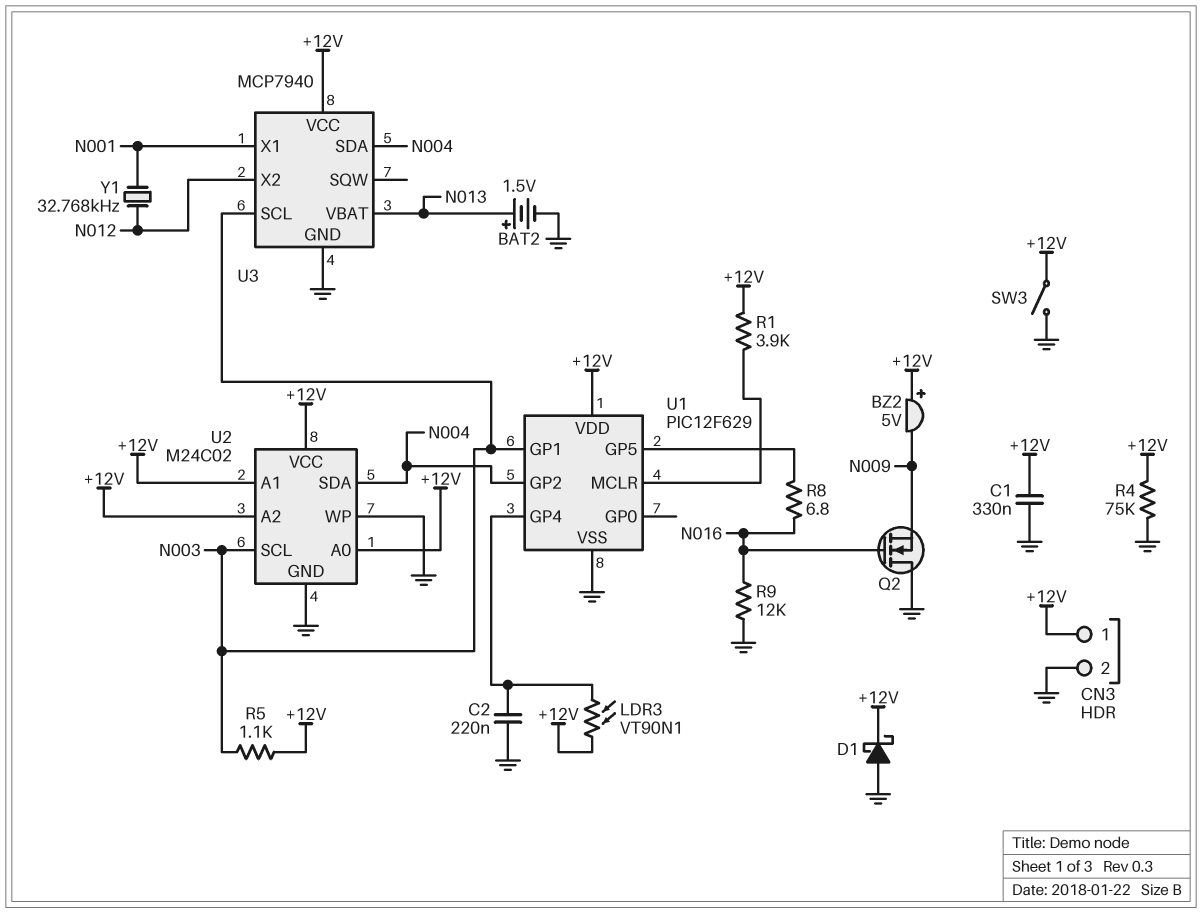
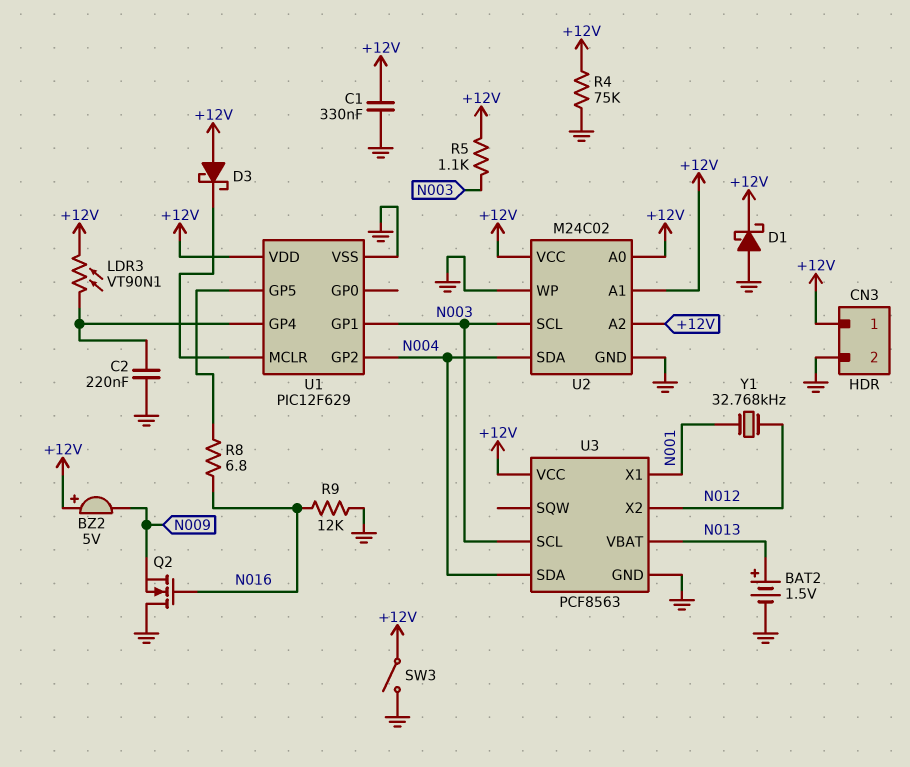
D3: none -> schottky (A +12V, K U1/MCLR)
R1: 3.9k (+12V, U1/MCLR) -> none
U3: MCP7940 -> PCF8563

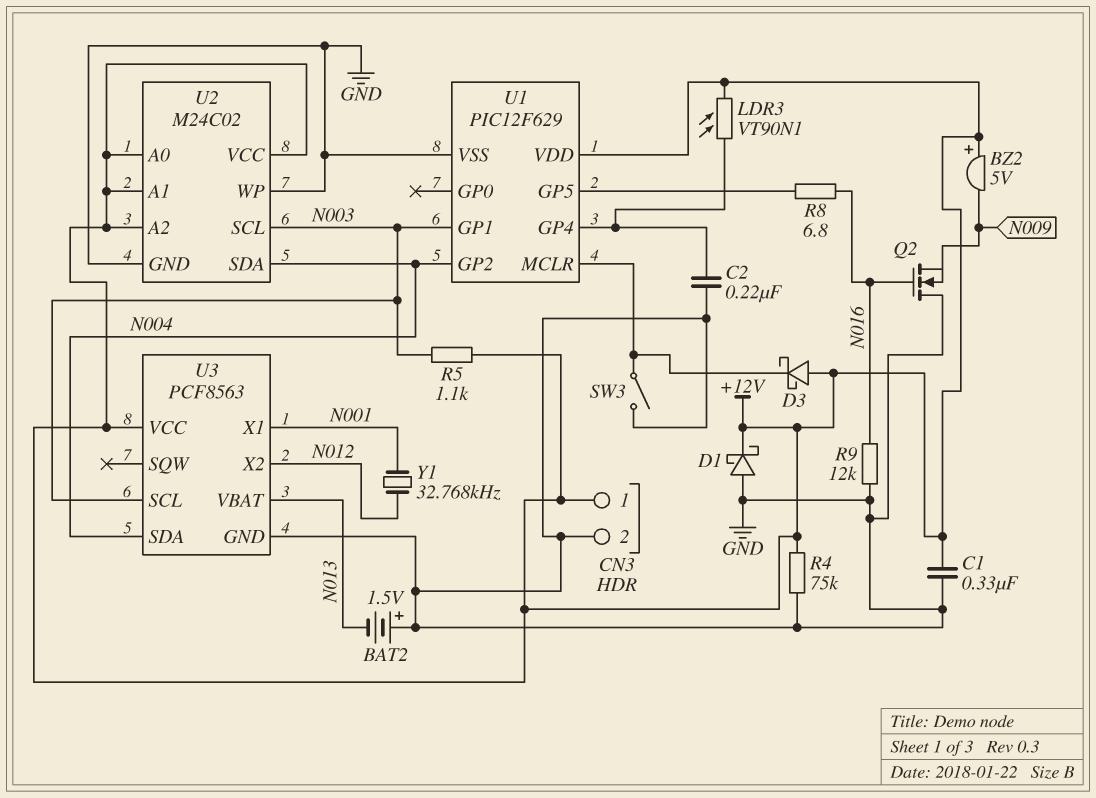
BAT2: 1.5V (plus N013, minus GND) -> 1.5V (plus GND, minus N013)
SW3: switch (+12V, GND) -> switch (GND, U1/MCLR)

